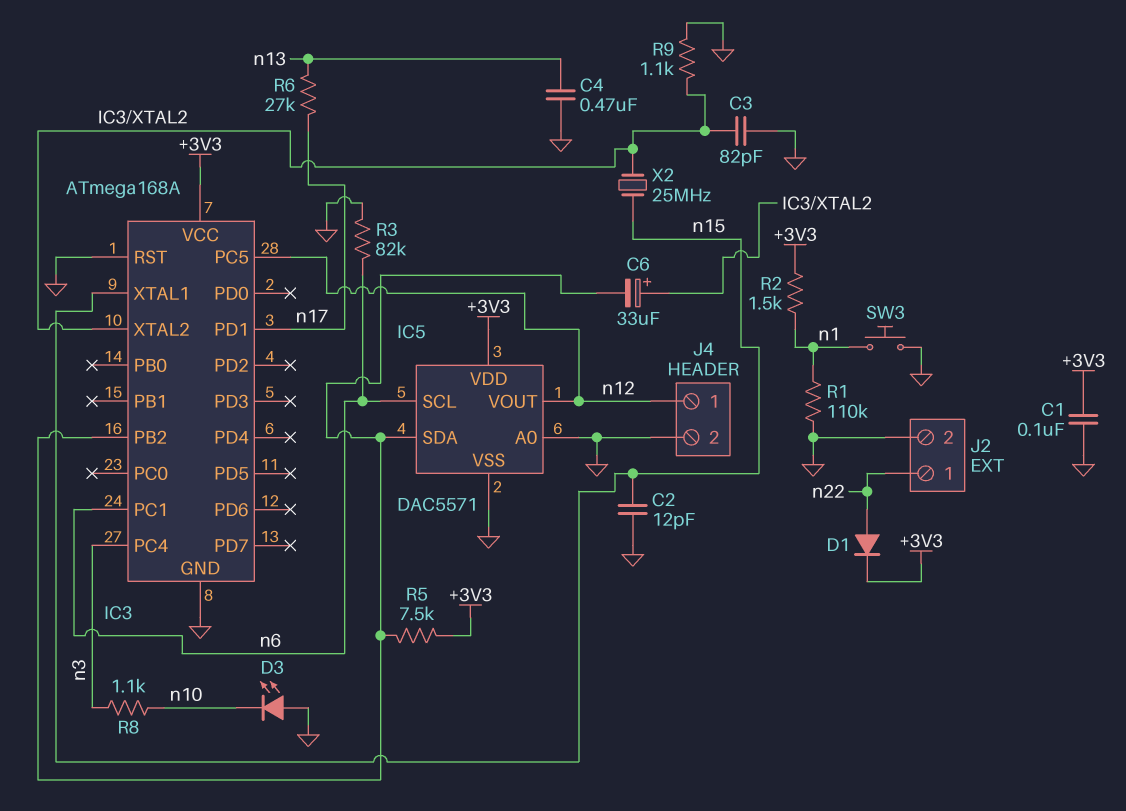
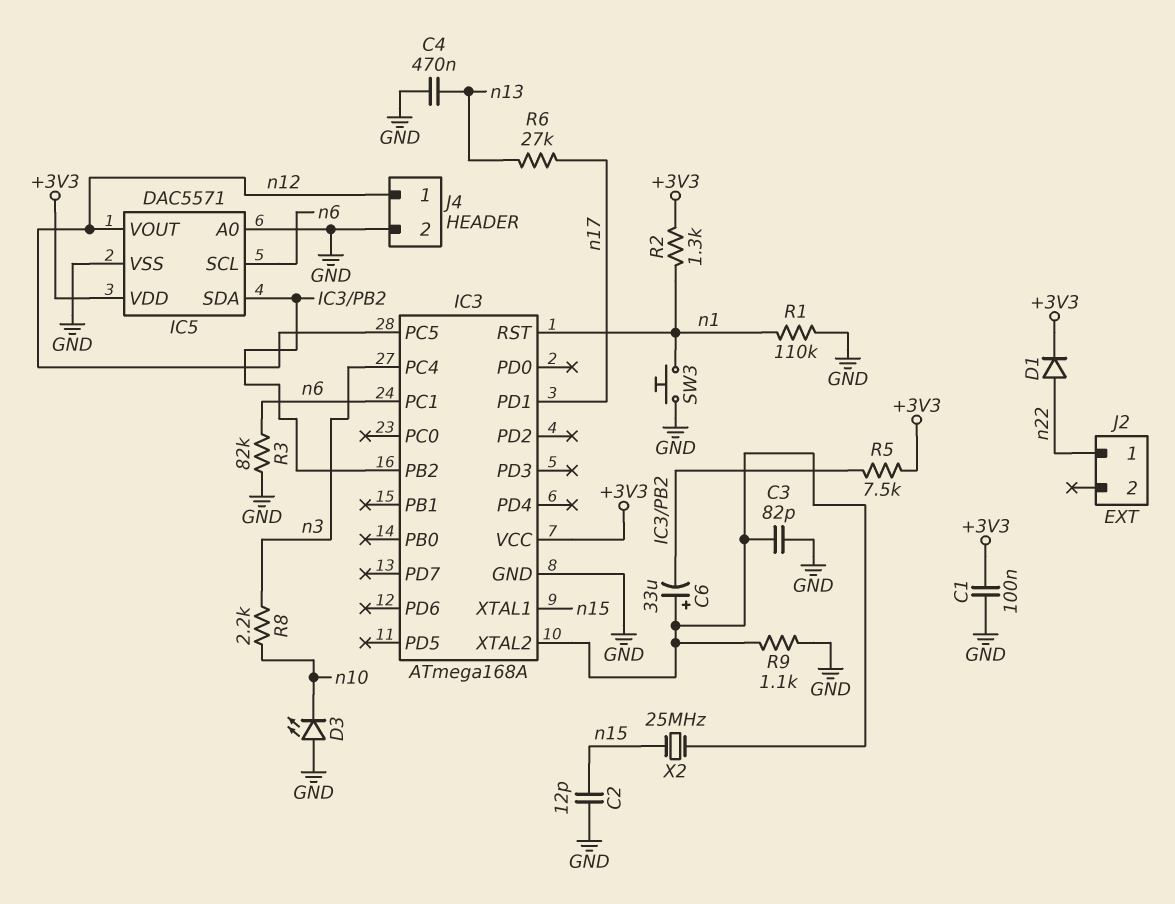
IC3 pin RST: GND -> n1
J2 pin 2: GND -> none
R2: 1.5k (+3V3, n1) -> 1.3k (+3V3, n1)
R8: 1.1k (n3, n10) -> 2.2k (n3, n10)

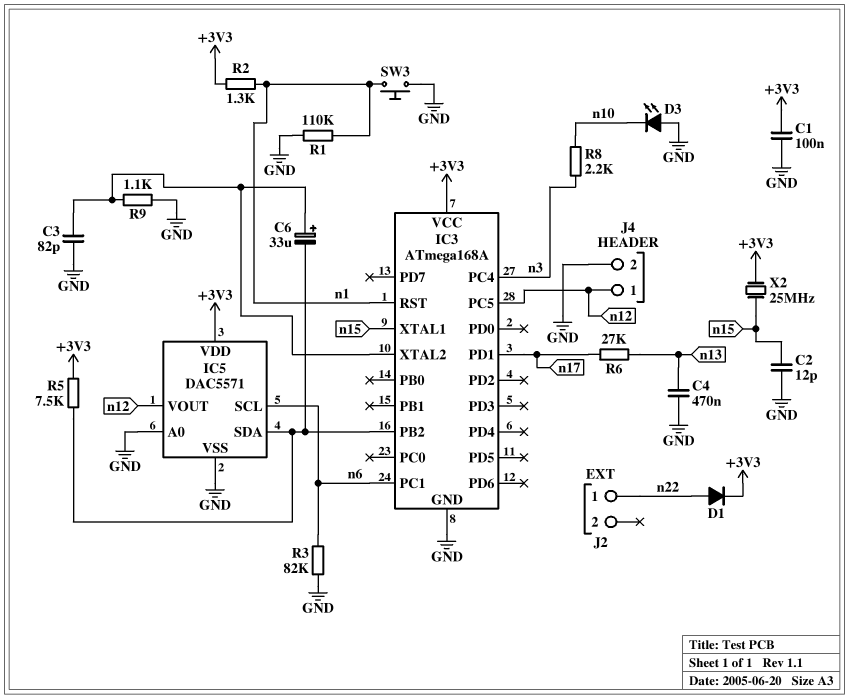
X2: 25MHz (IC3/XTAL2, n15) -> 25MHz (+3V3, n15)

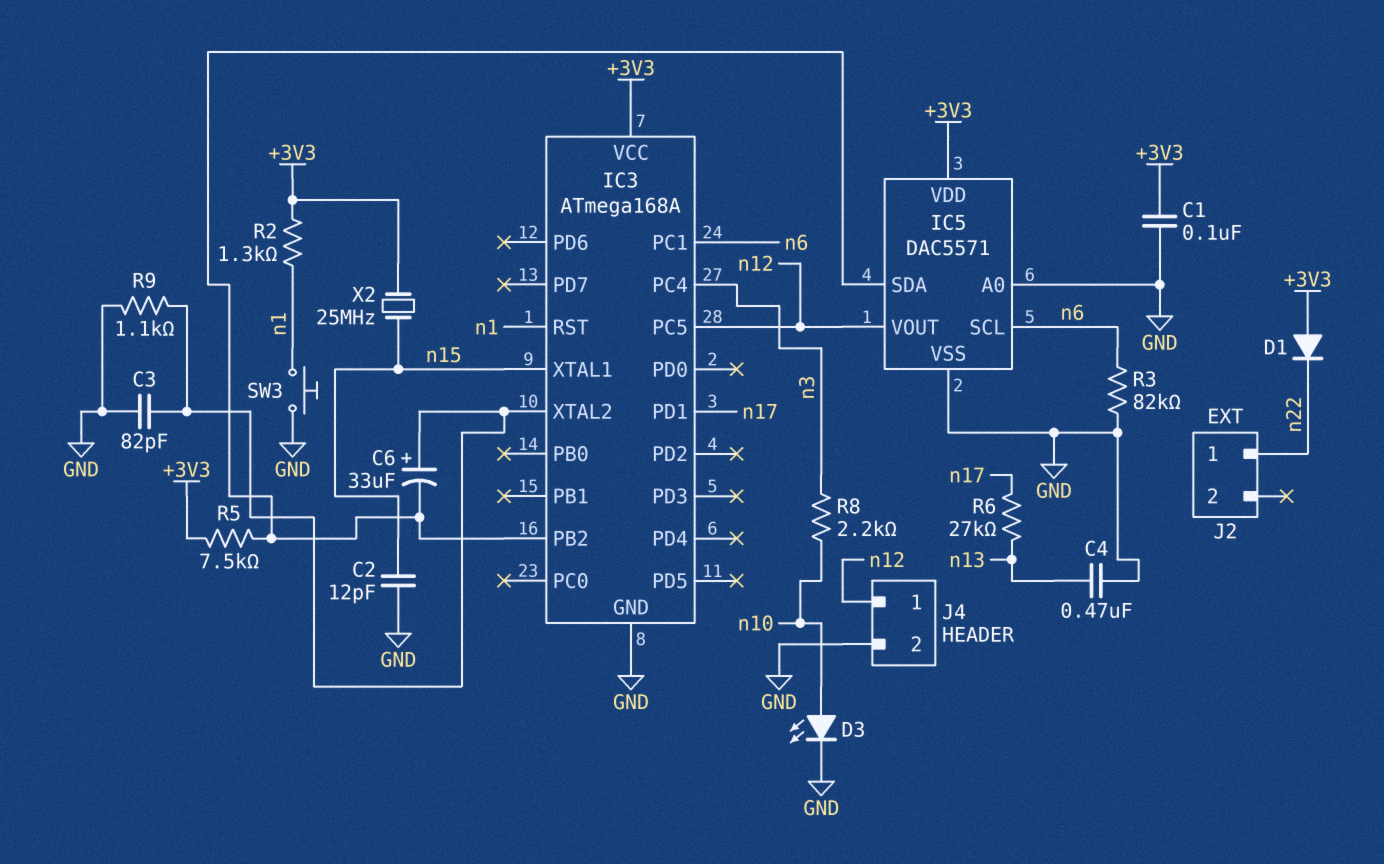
D1: diode (A n22, K +3V3) -> diode (A +3V3, K n22)
D3: LED (A GND, K n10) -> LED (A n10, K GND)
R1: 110k (GND, n1) -> none

